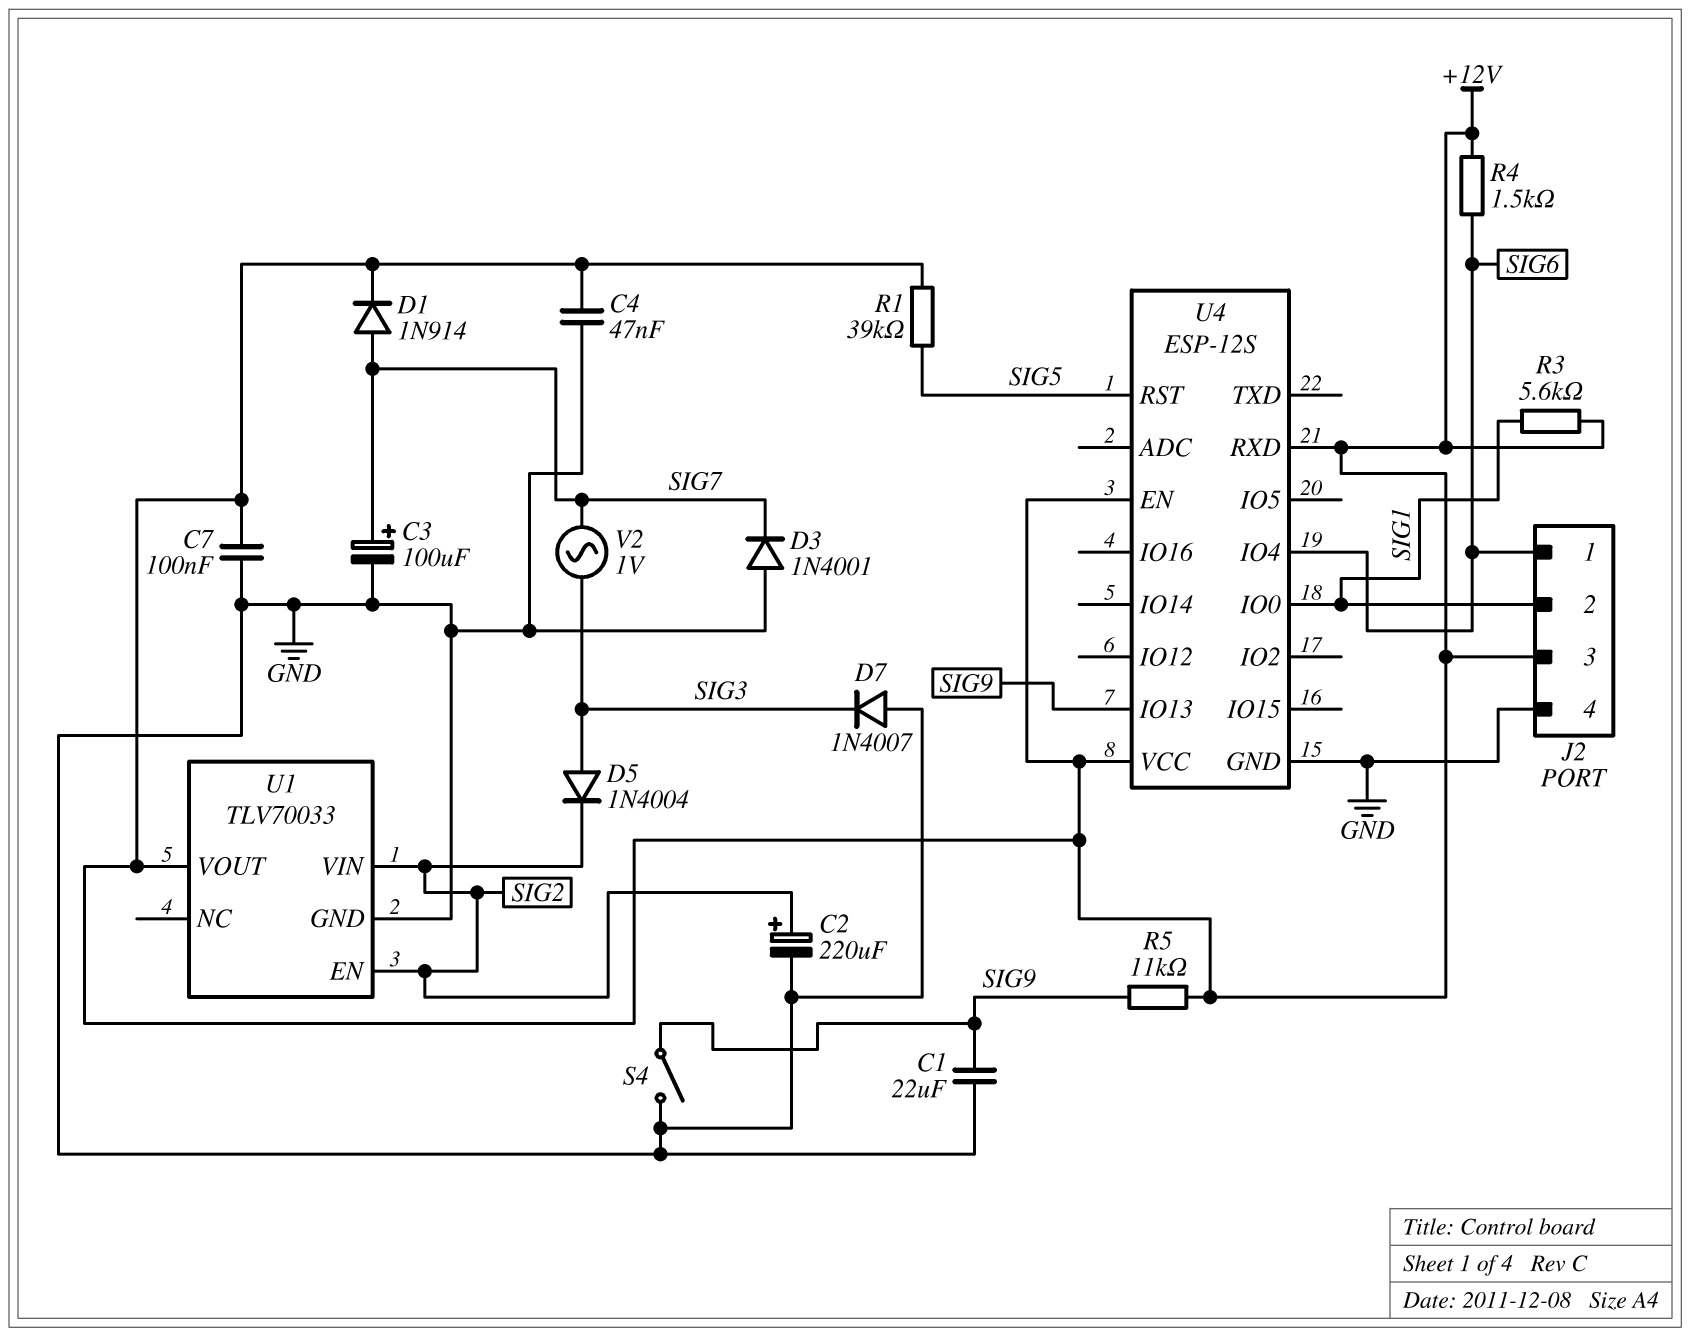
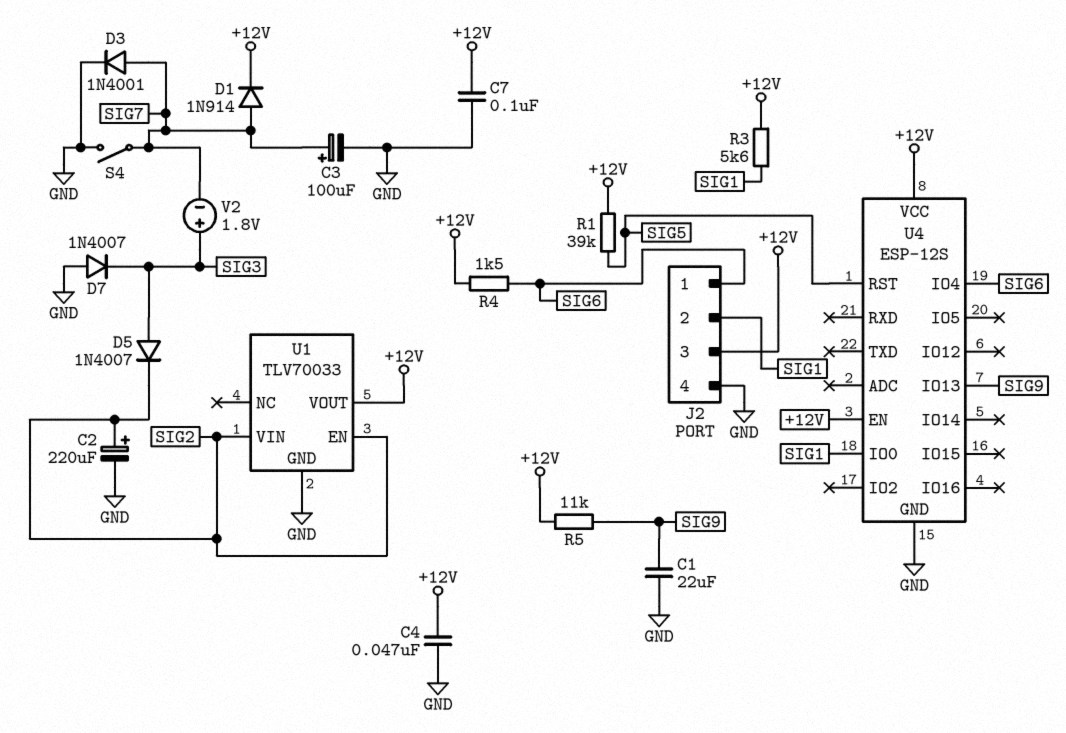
D3: diode 1N4001 (A GND, K SIG7) -> diode 1N4001 (A SIG7, K GND)
D5: diode 1N4004 (A SIG3, K SIG2) -> diode 1N4007 (A SIG3, K SIG2)
S4: switch (GND, SIG9) -> switch (GND, SIG7)
U4 pin RXD: +12V -> none
V2: AC 1V (SIG3, SIG7) -> 1.8V (plus SIG3, minus SIG7)

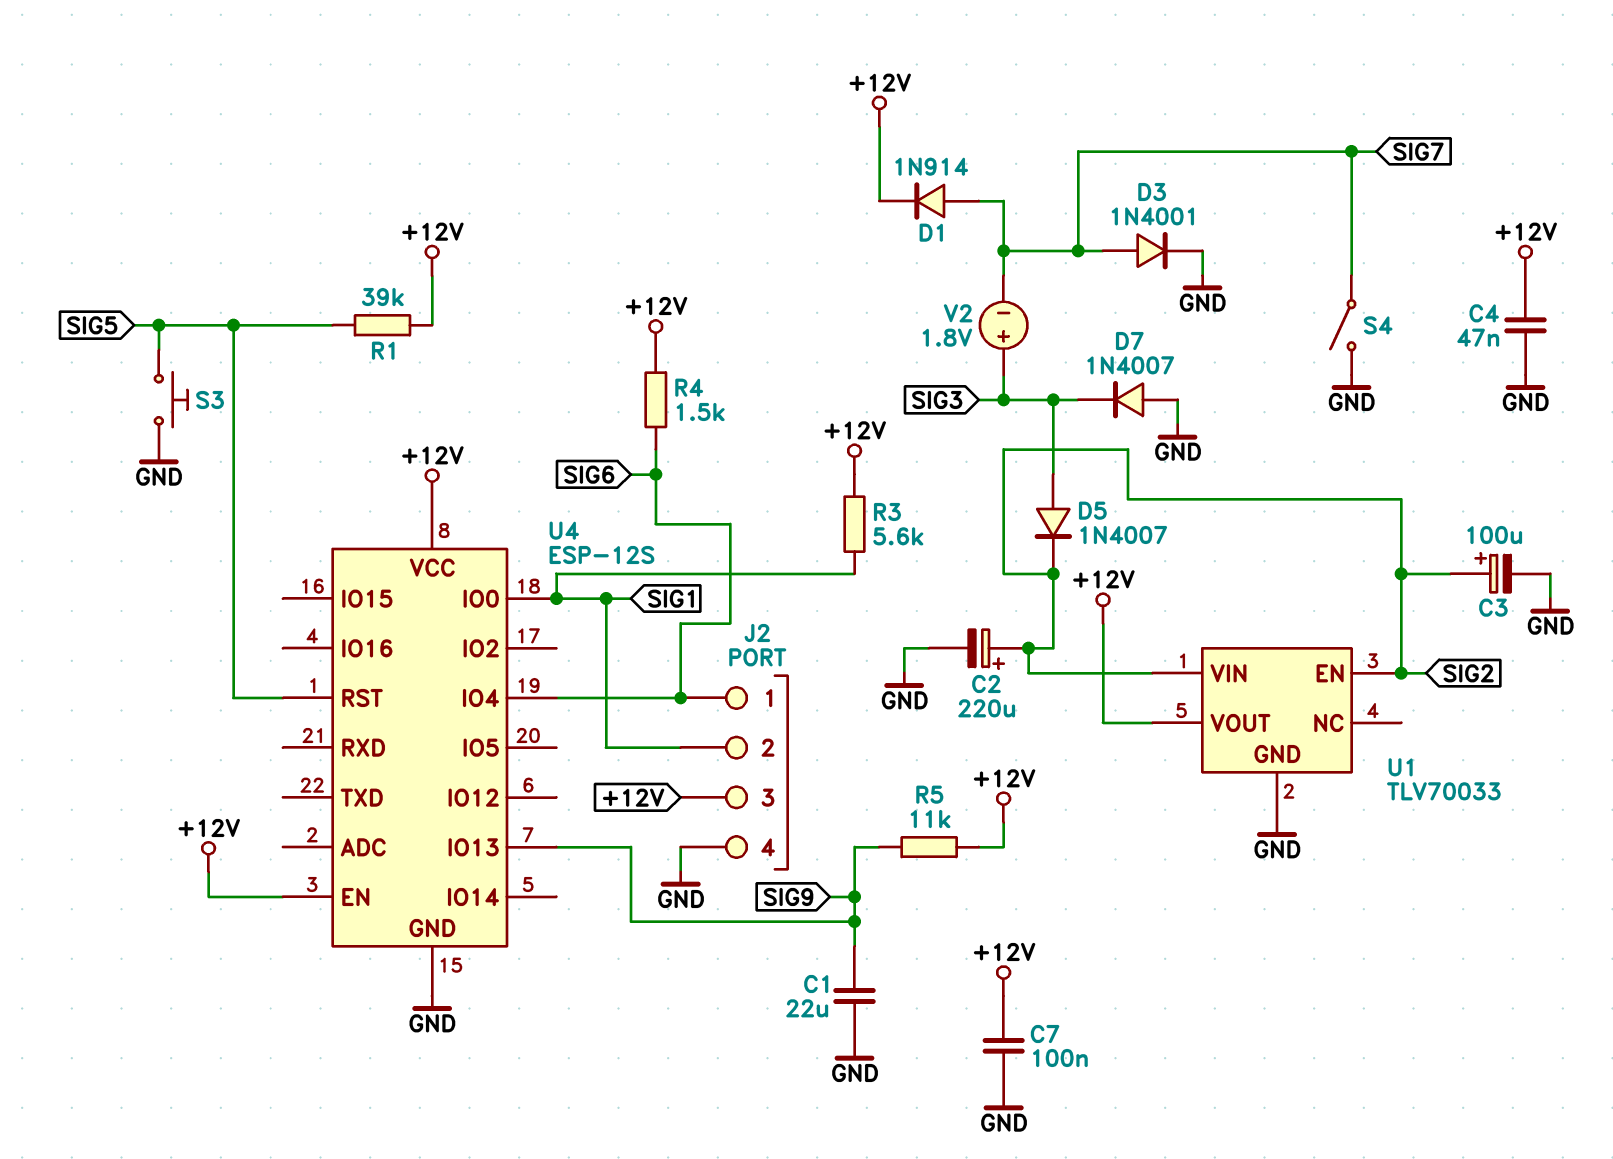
C3: 100uF (plus SIG7, minus GND) -> 100uF (plus SIG2, minus GND)
S3: none -> button (GND, SIG5)

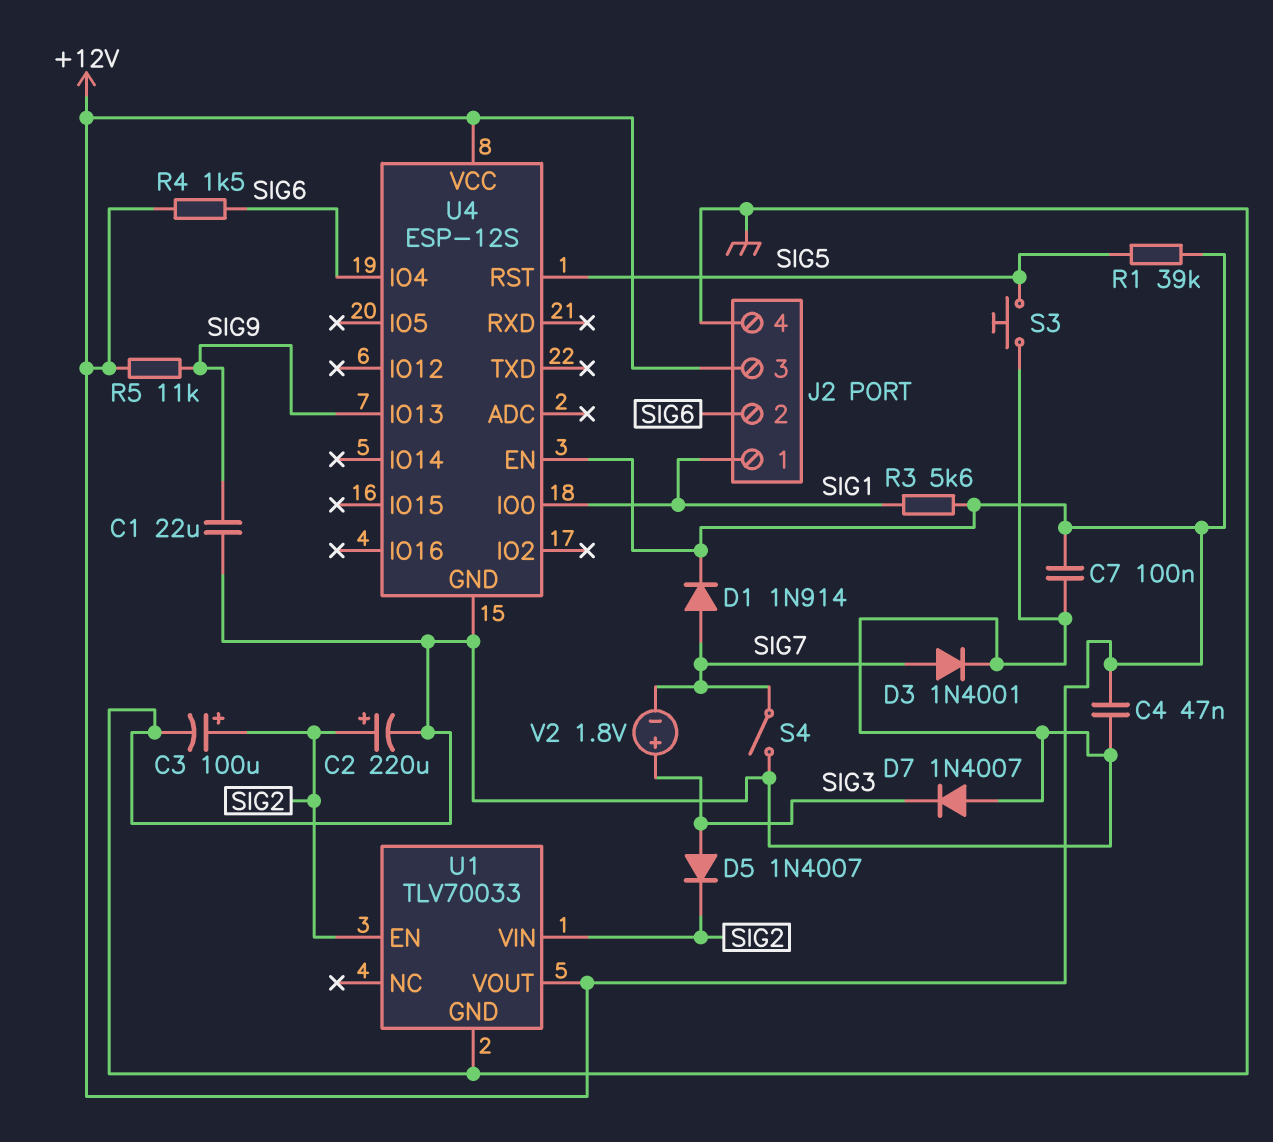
J2 pin 1: SIG6 -> SIG1
J2 pin 2: SIG1 -> SIG6

